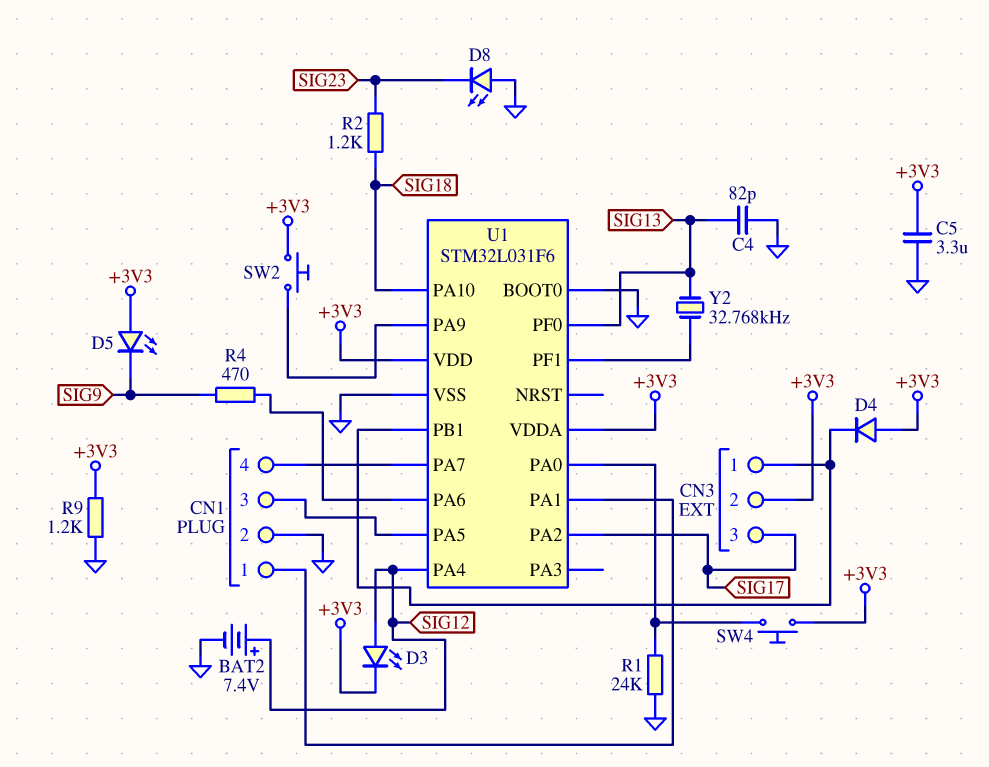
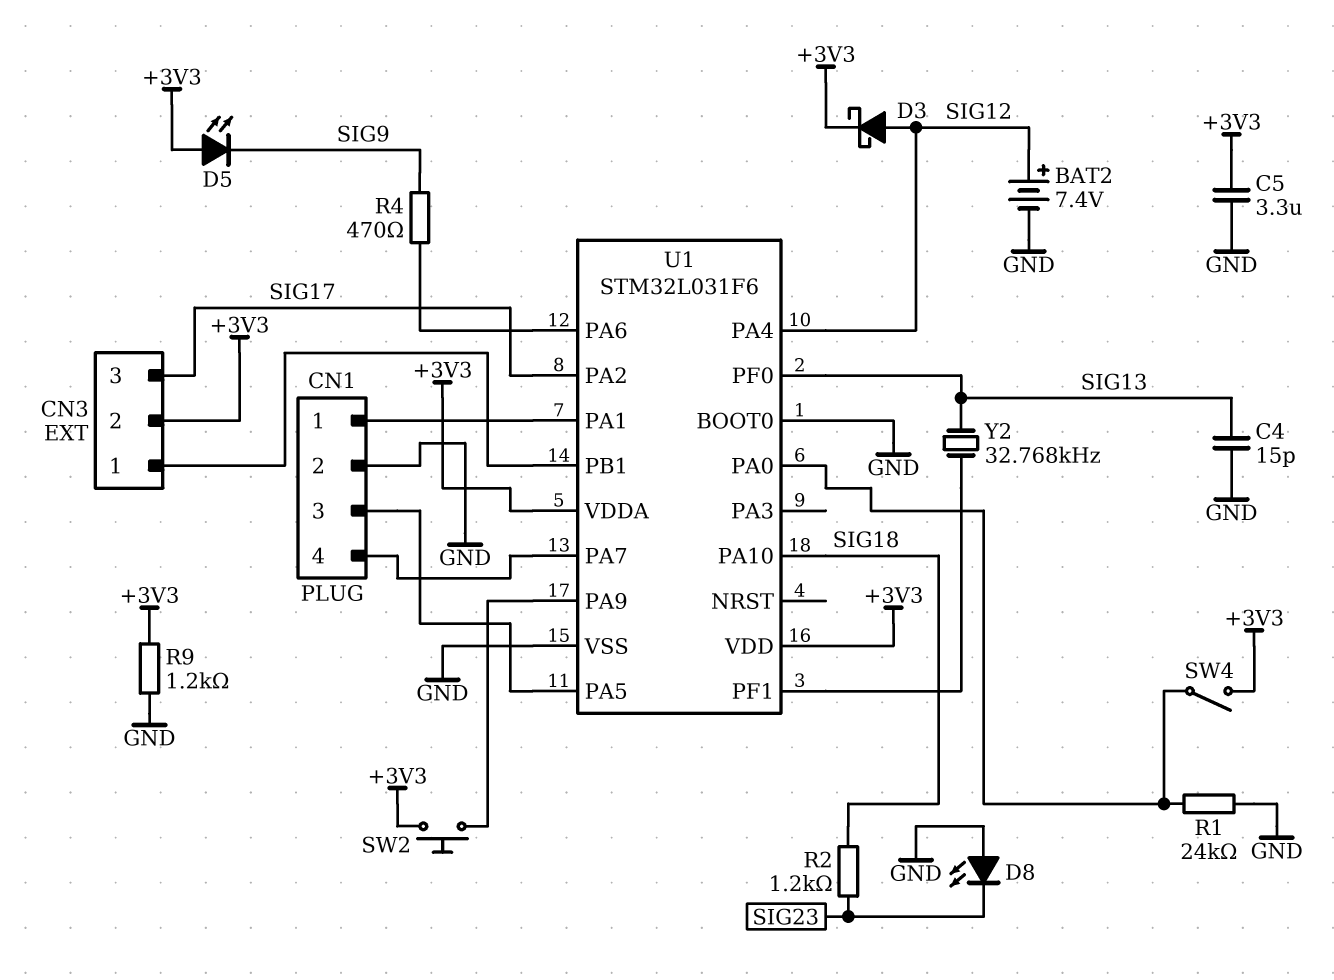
C4: 82pF (GND, SIG13) -> 15pF (GND, SIG13)
D3: LED (A SIG12, K +3V3) -> schottky (A SIG12, K +3V3)
D4: diode (A +3V3, K CN3/1) -> none
SW4: button (+3V3, U1/PA0) -> switch (+3V3, U1/PA0)

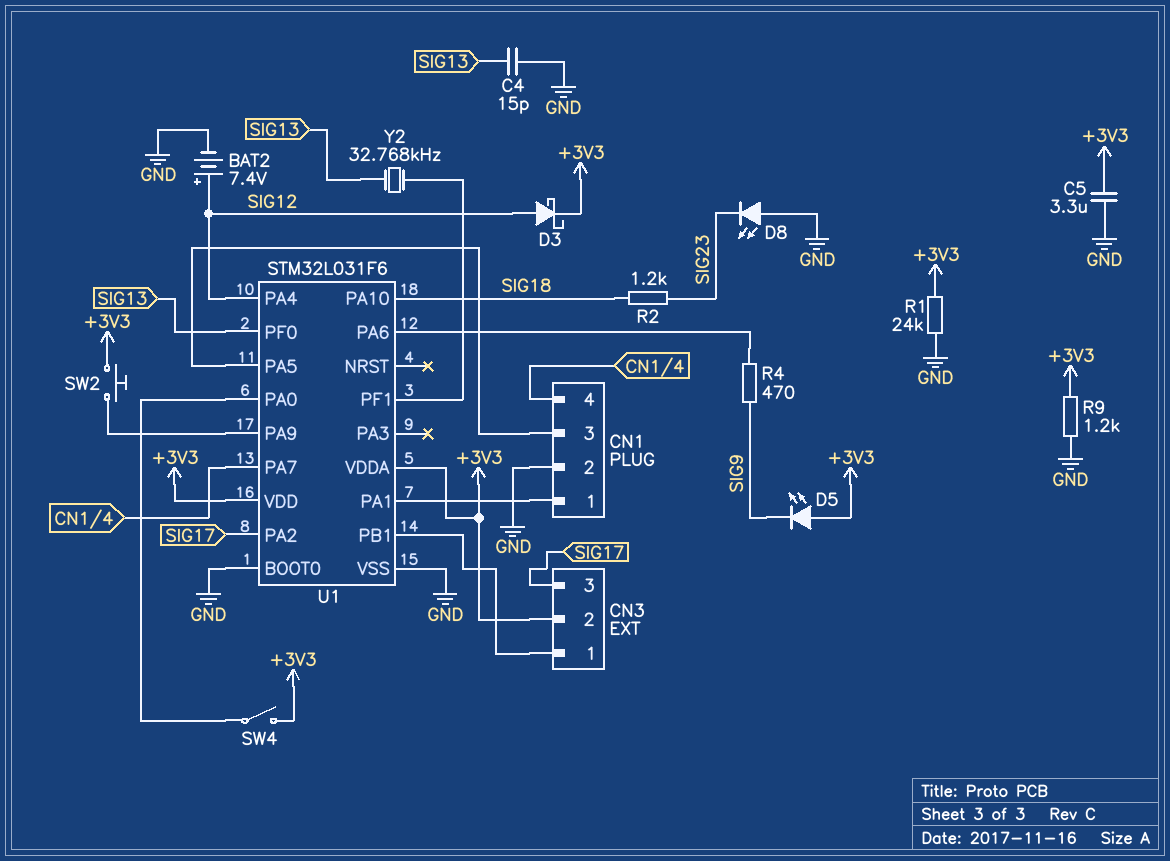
R1: 24k (GND, U1/PA0) -> 24k (+3V3, GND)

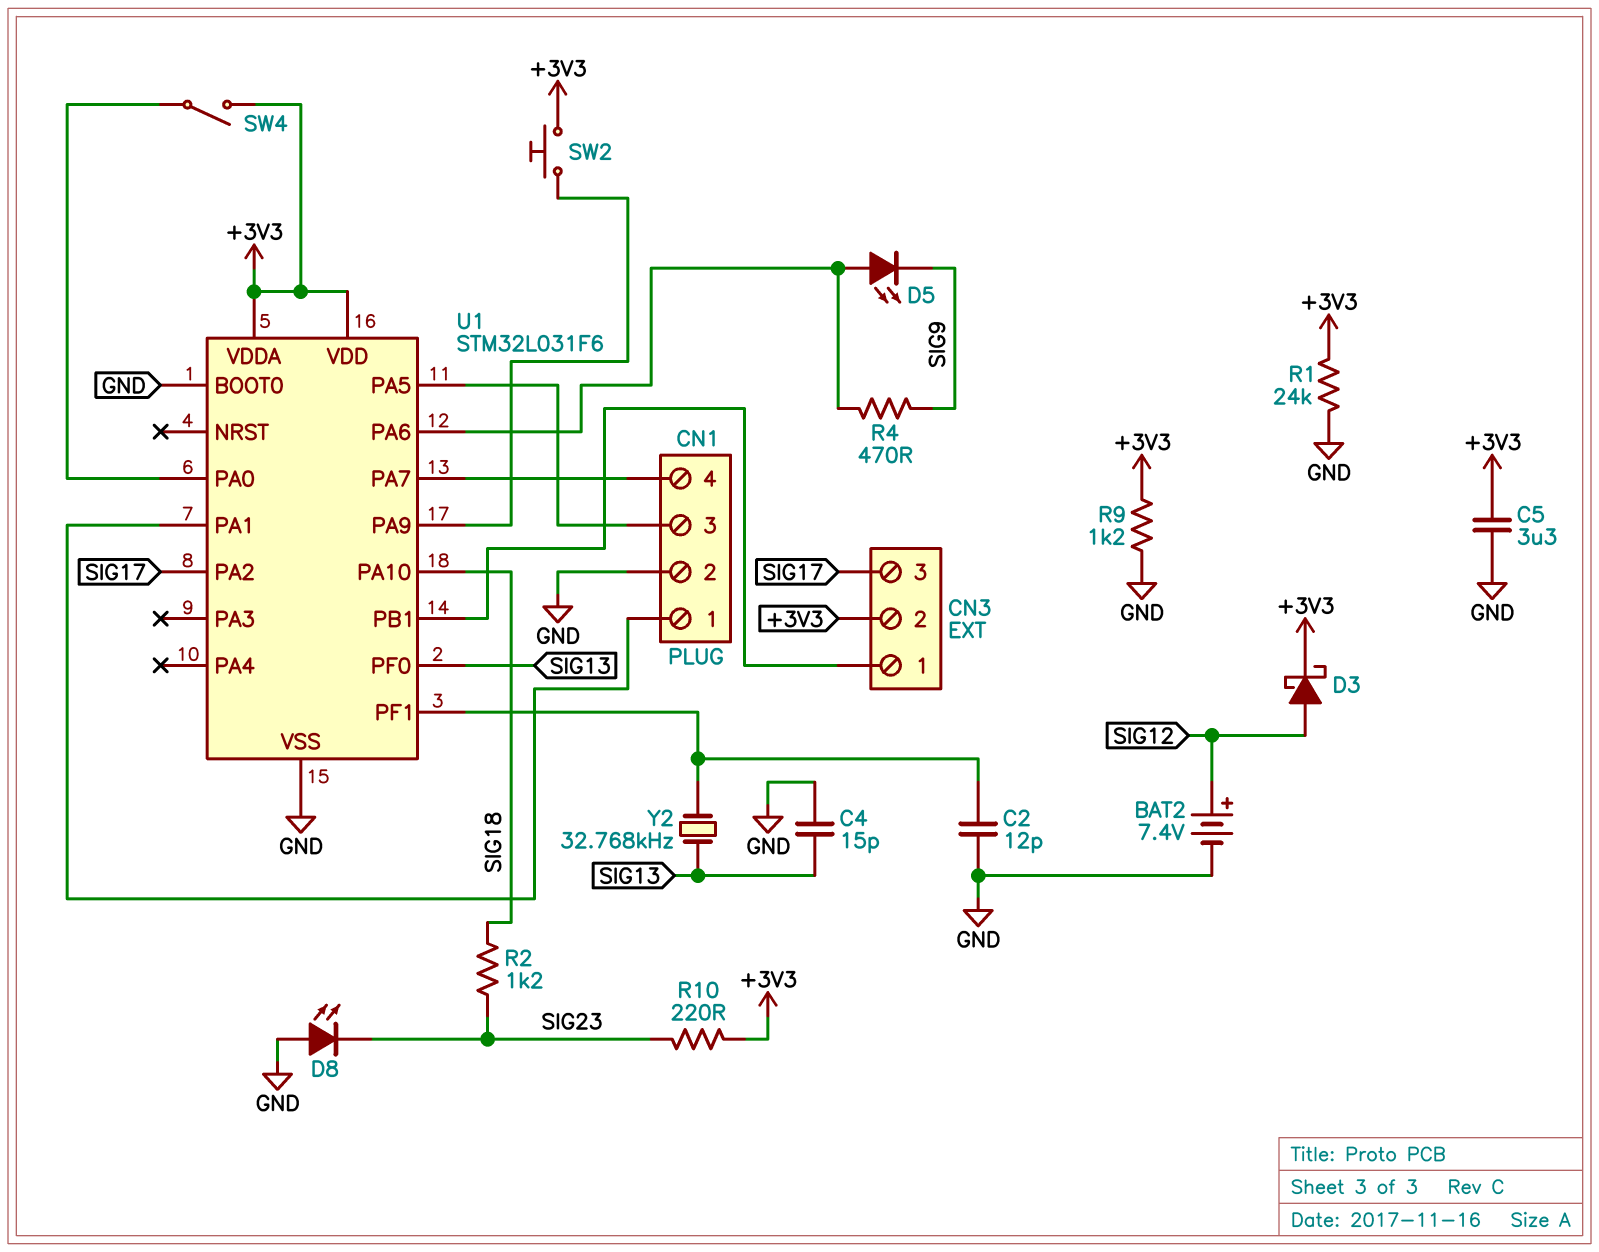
C2: none -> 12pF (GND, U1/PF1)
D5: LED (A +3V3, K SIG9) -> LED (A U1/PA6, K SIG9)
R10: none -> 220 (+3V3, SIG23)
U1 pin PA4: SIG12 -> none

